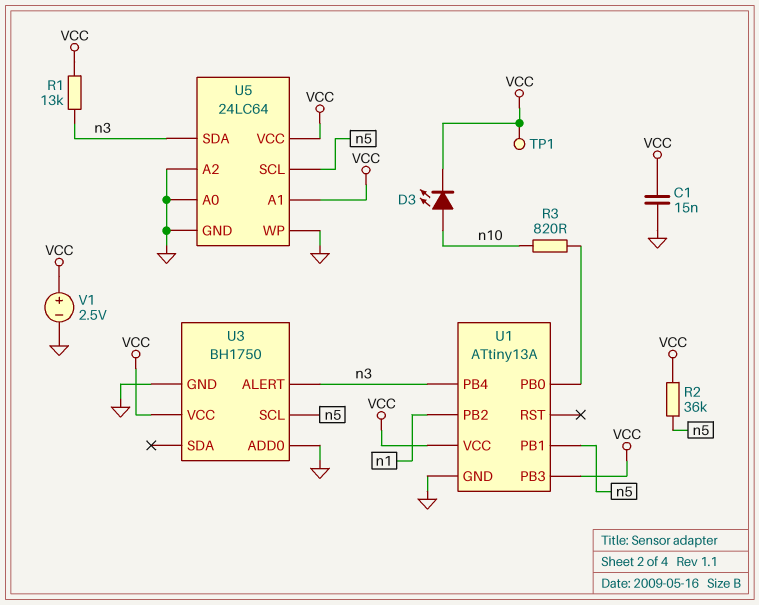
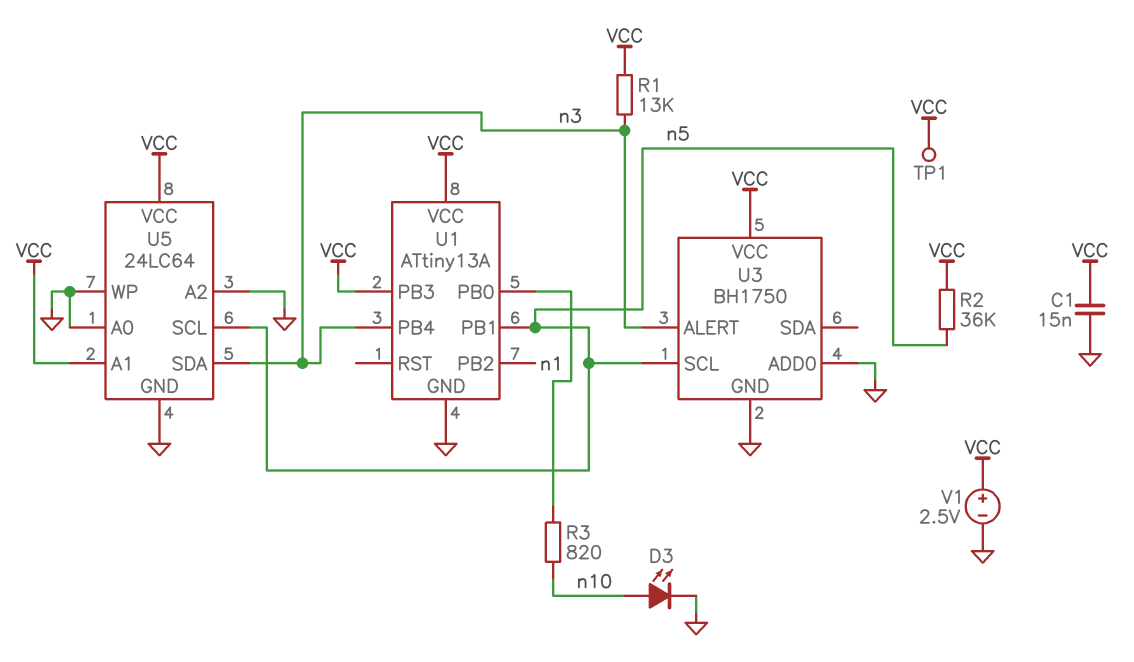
D3: LED (A n10, K VCC) -> LED (A n10, K GND)

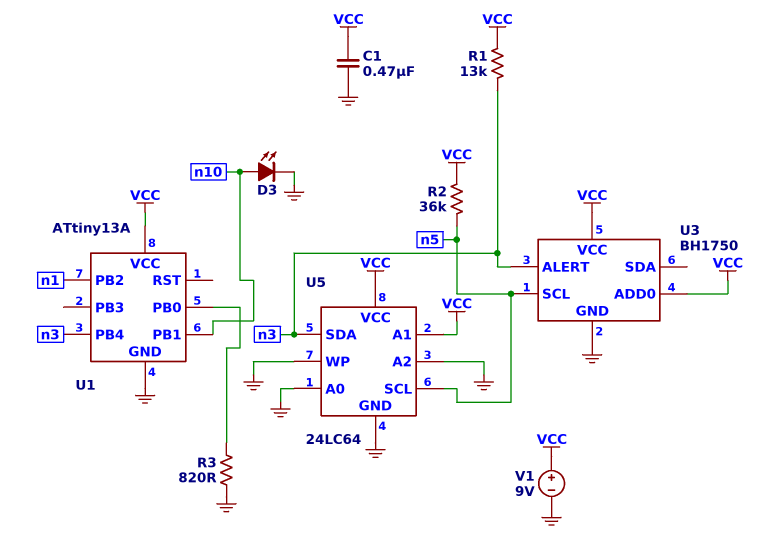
C1: 15nF (GND, VCC) -> 470nF (GND, VCC)
R3: 820 (U1/PB0, n10) -> 820 (GND, U1/PB0)
TP1: test point (VCC) -> none
U1 pin PB1: n5 -> n10
U1 pin PB3: VCC -> none
U3 pin ADD0: GND -> VCC
V1: 2.5V (plus VCC, minus GND) -> 9V (plus VCC, minus GND)

